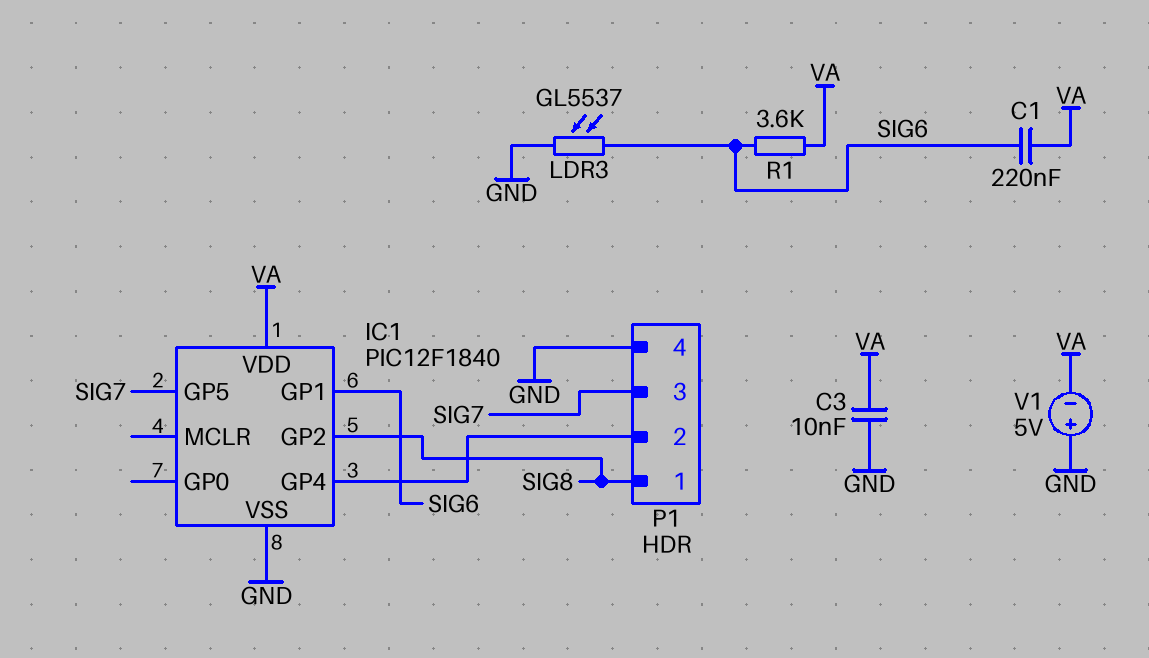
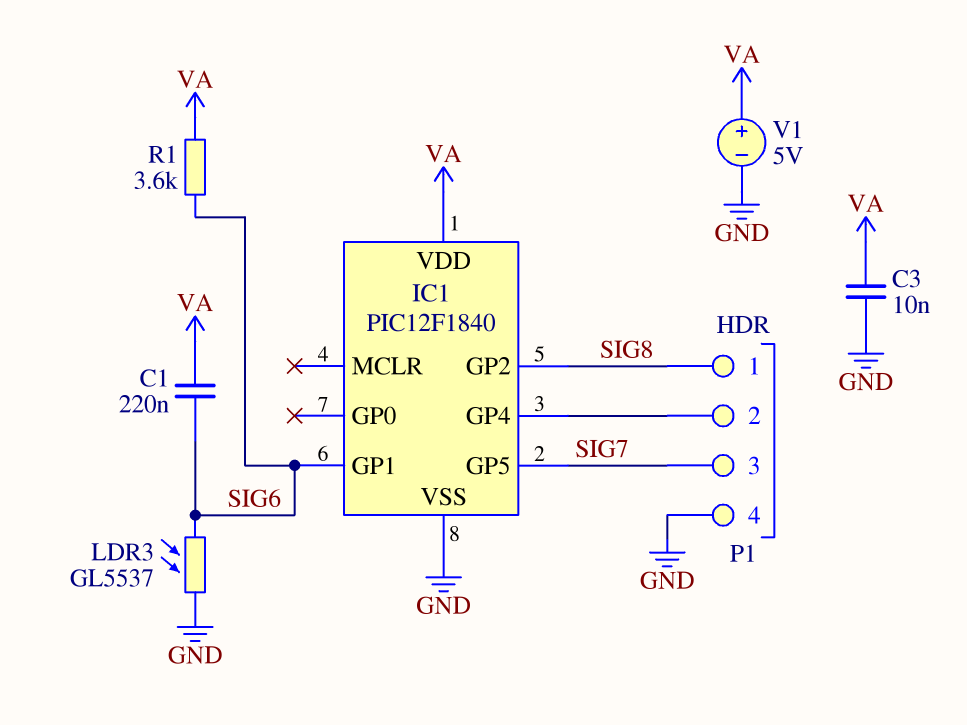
V1: 5V (plus GND, minus VA) -> 5V (plus VA, minus GND)

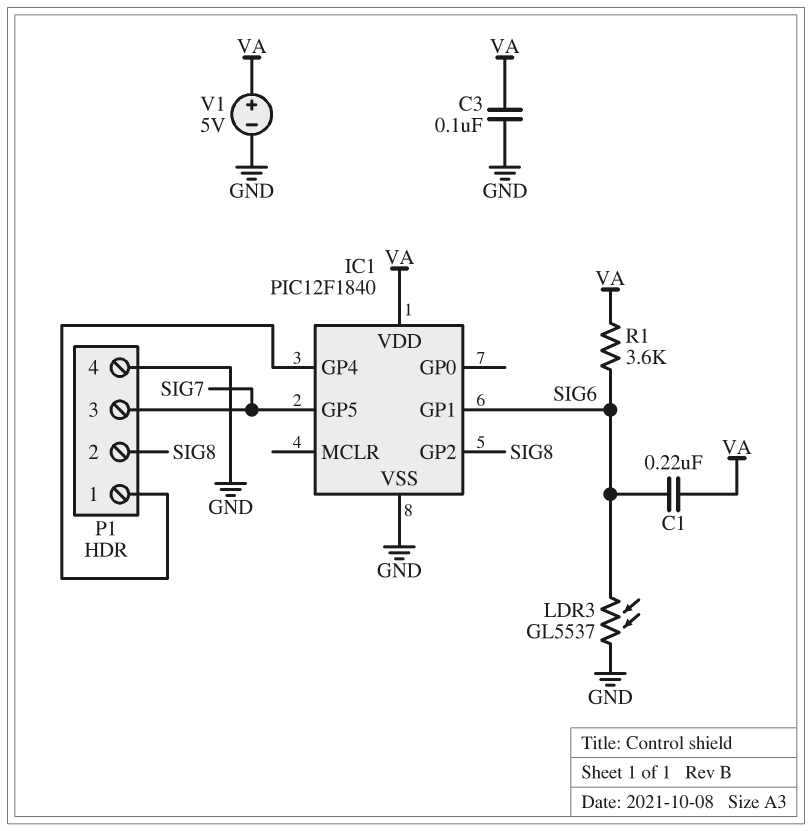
C3: 10nF (GND, VA) -> 100nF (GND, VA)
P1 pin 1: SIG8 -> IC1/GP4
P1 pin 2: IC1/GP4 -> SIG8

